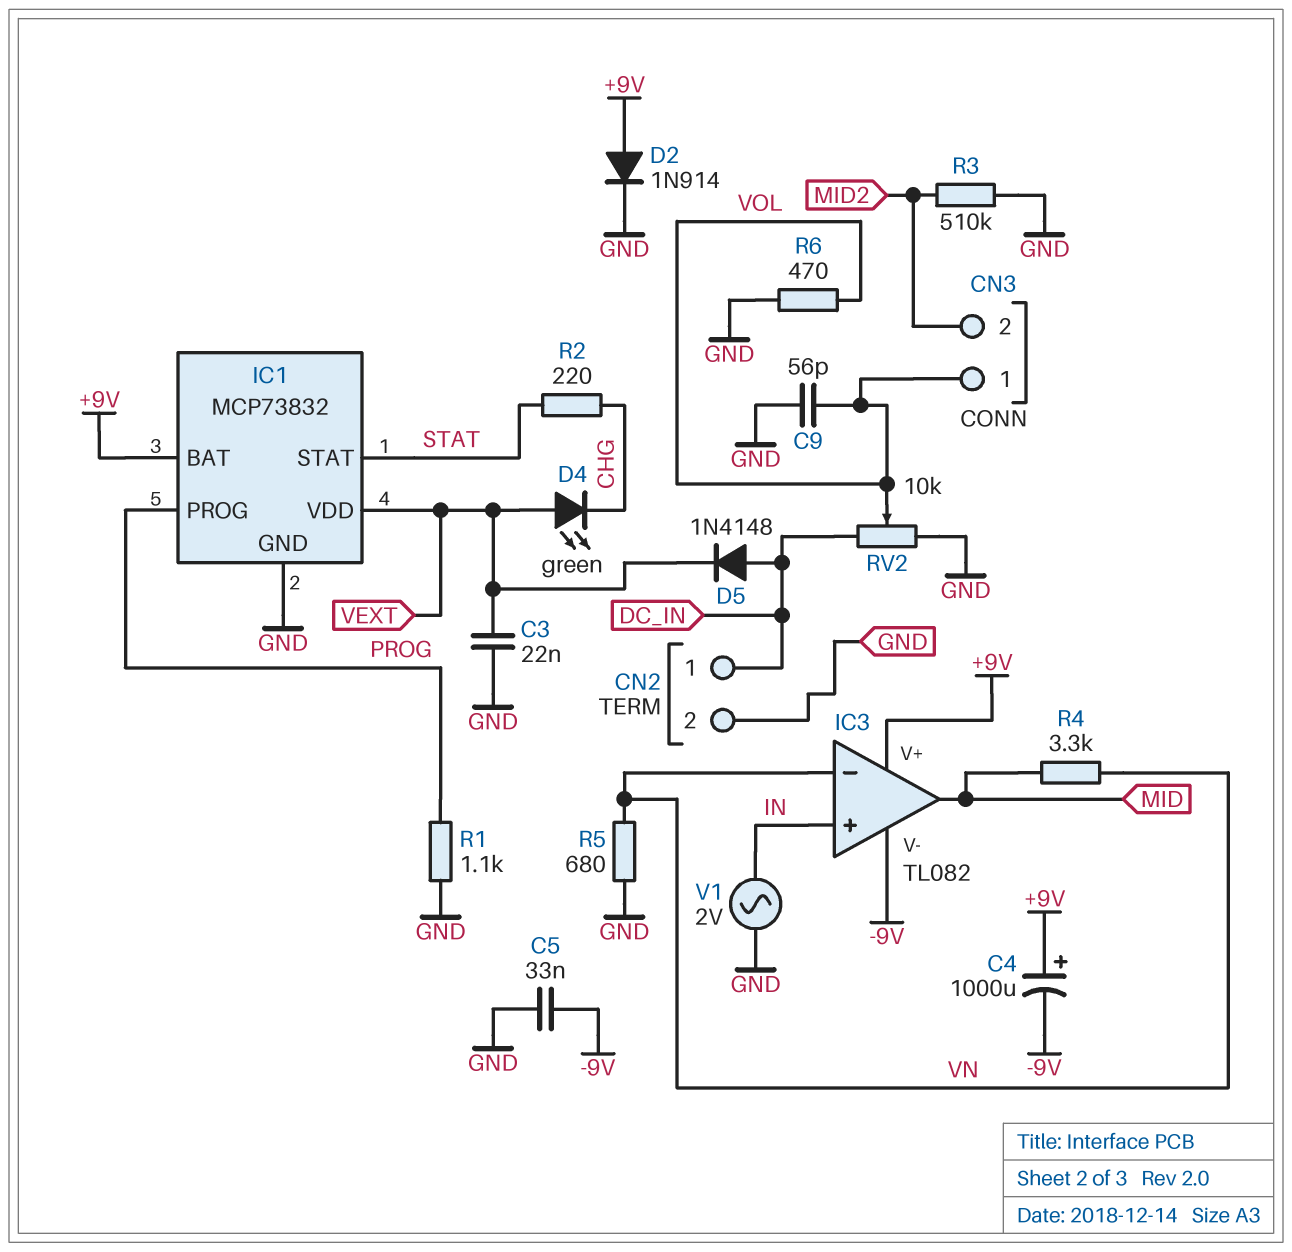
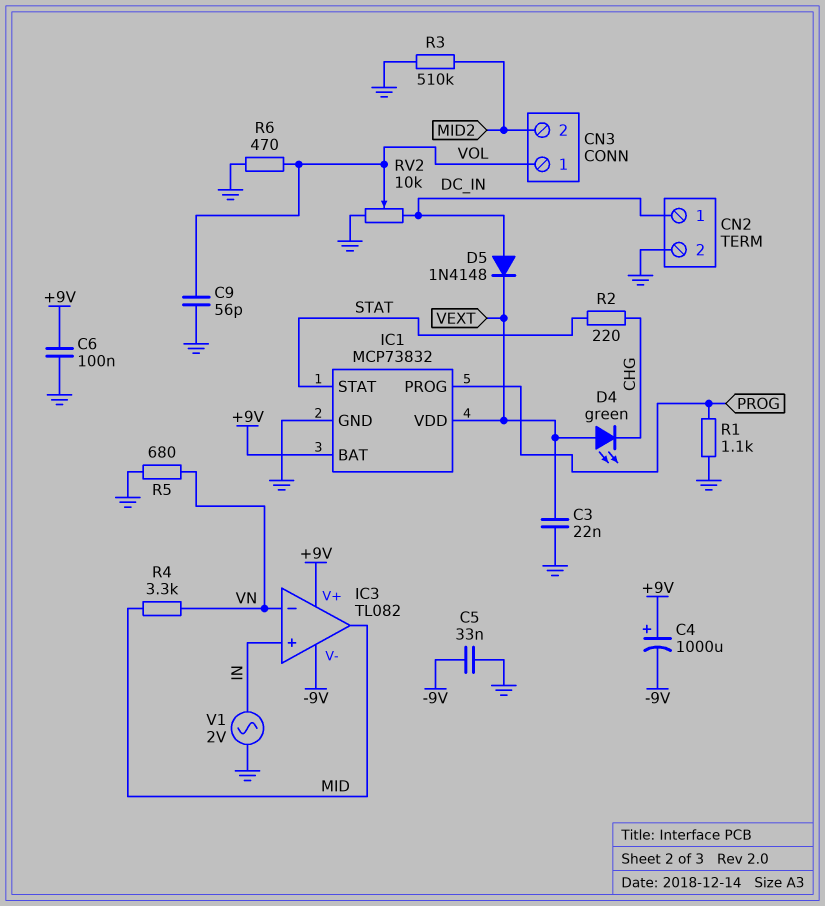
C6: none -> 100nF (+9V, GND)
D2: diode 1N914 (A +9V, K GND) -> none

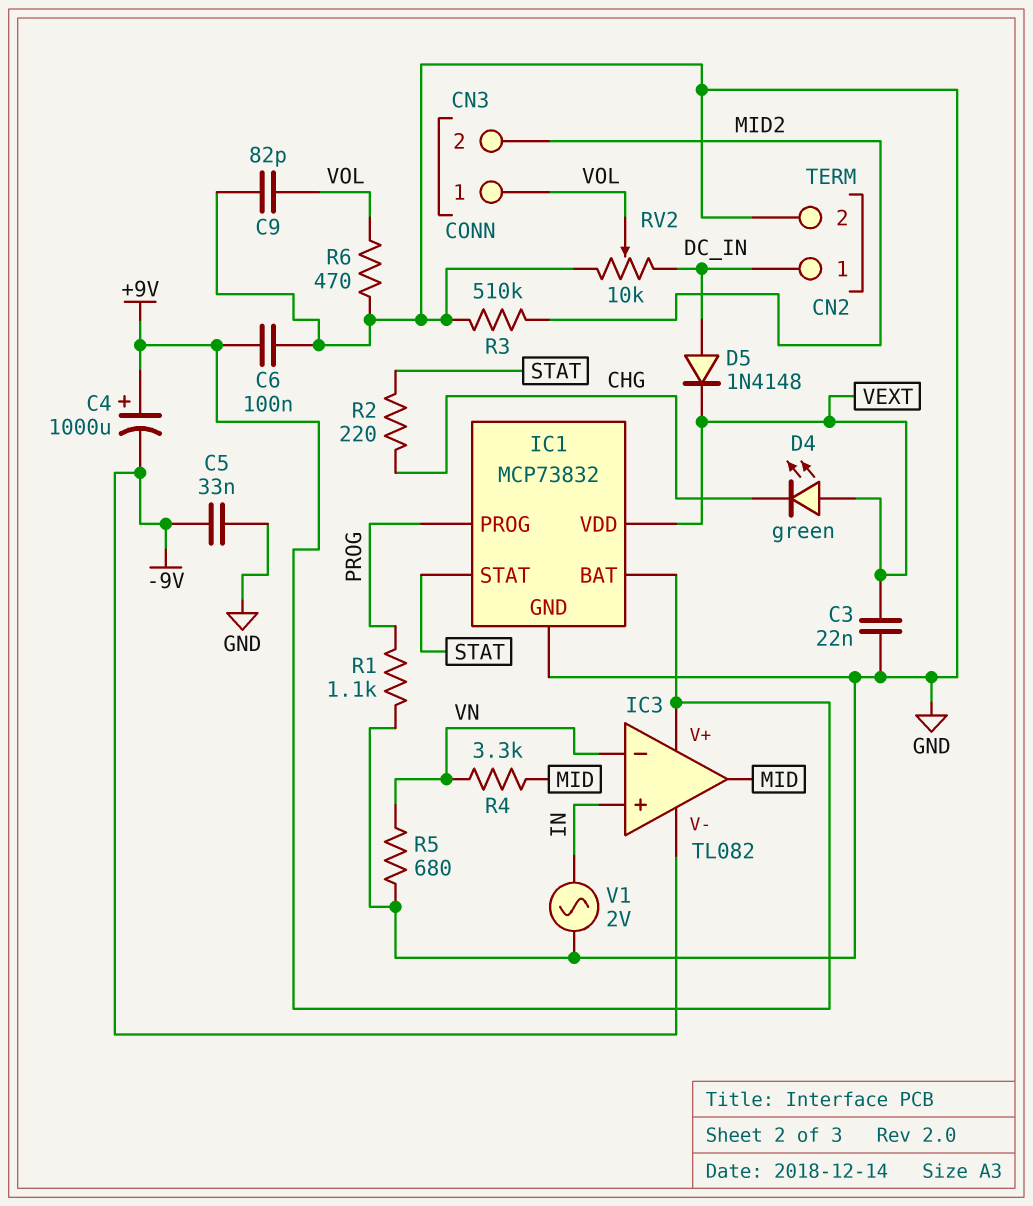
C9: 56pF (GND, VOL) -> 82pF (GND, VOL)

